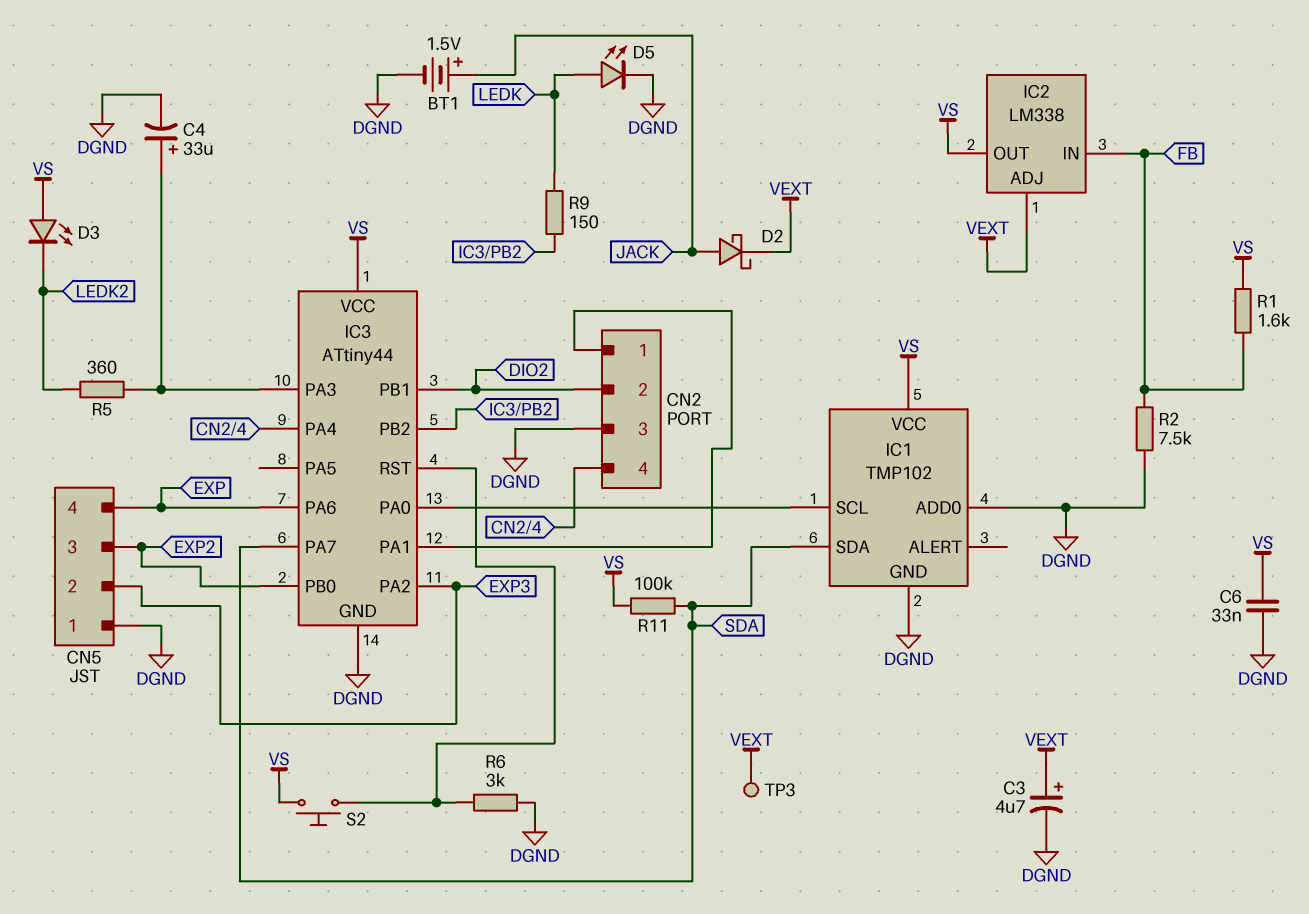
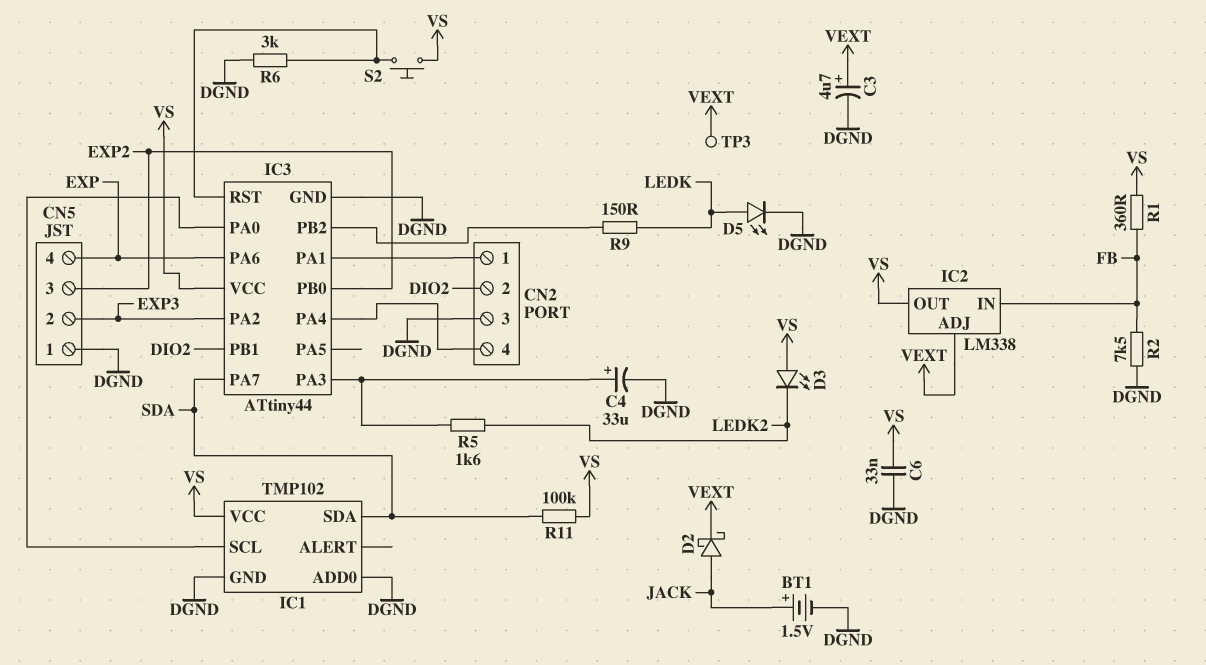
R1: 1.6k (FB, VS) -> 360 (FB, VS)
R5: 360 (IC3/PA3, LEDK2) -> 1.6k (IC3/PA3, LEDK2)

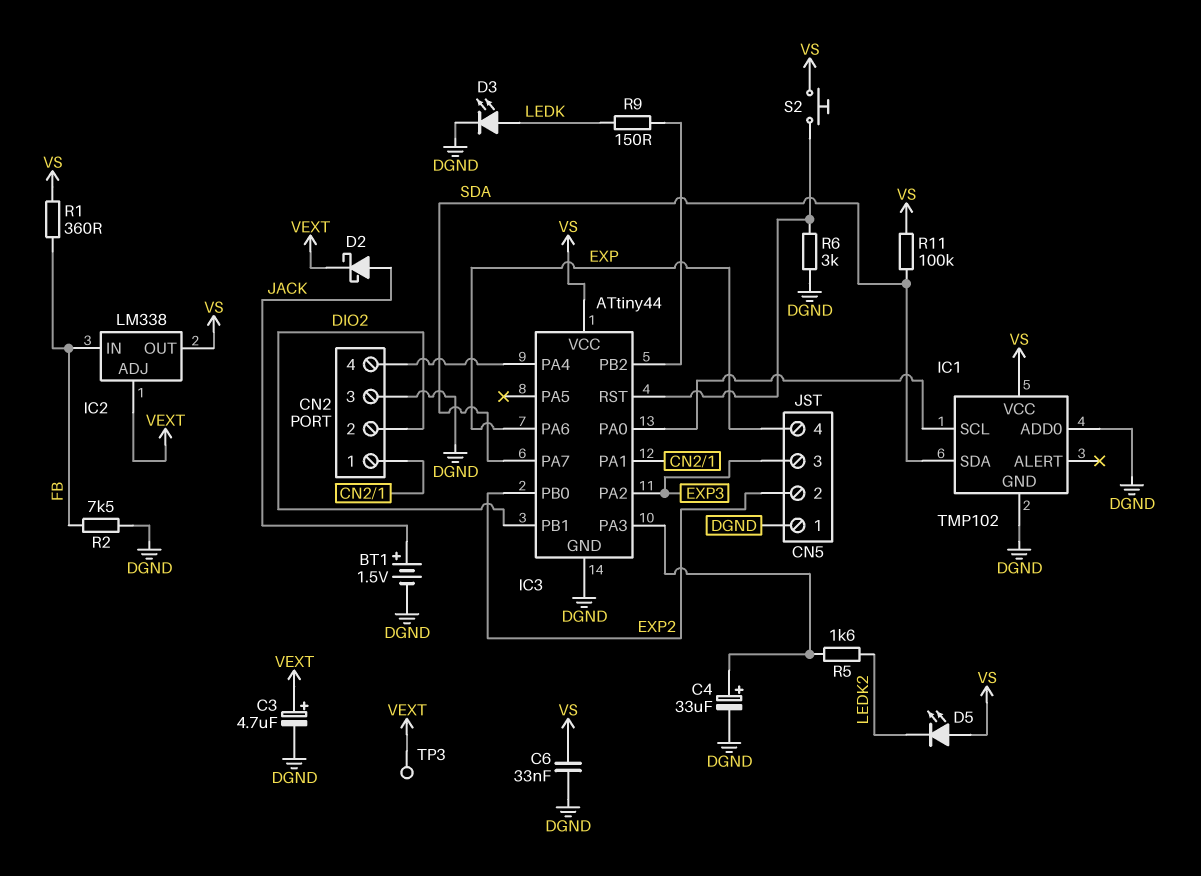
CN5 pin 2: EXP3 -> EXP2
CN5 pin 3: EXP2 -> EXP3
D3: LED (A VS, K LEDK2) -> LED (A LEDK, K DGND)
D5: LED (A LEDK, K DGND) -> LED (A VS, K LEDK2)

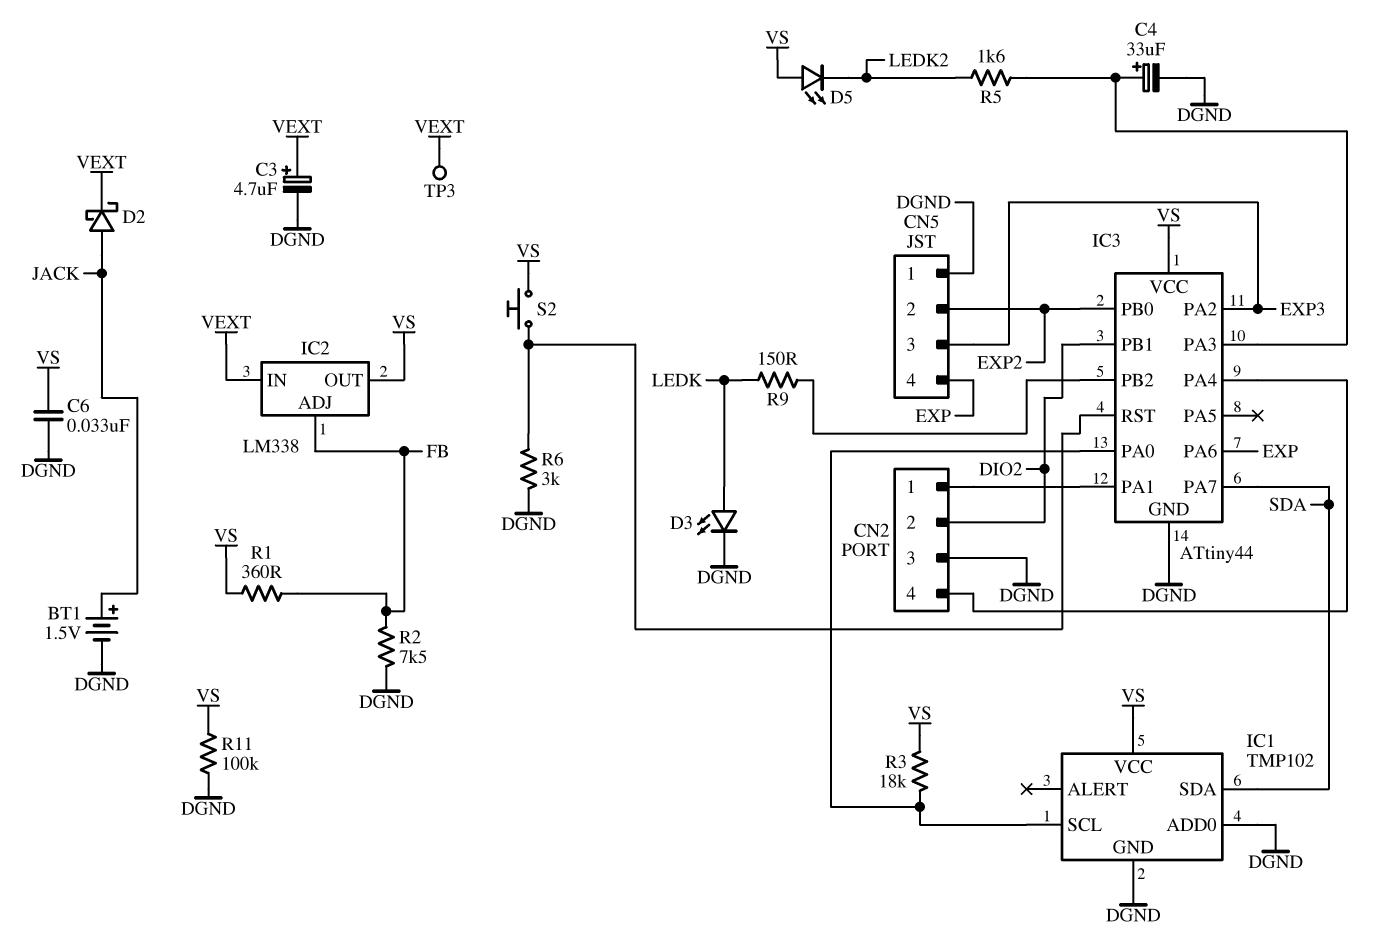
IC2 pin ADJ: VEXT -> FB
IC2 pin IN: FB -> VEXT
R3: none -> 18k (IC1/SCL, VS)
R11: 100k (SDA, VS) -> 100k (DGND, VS)

